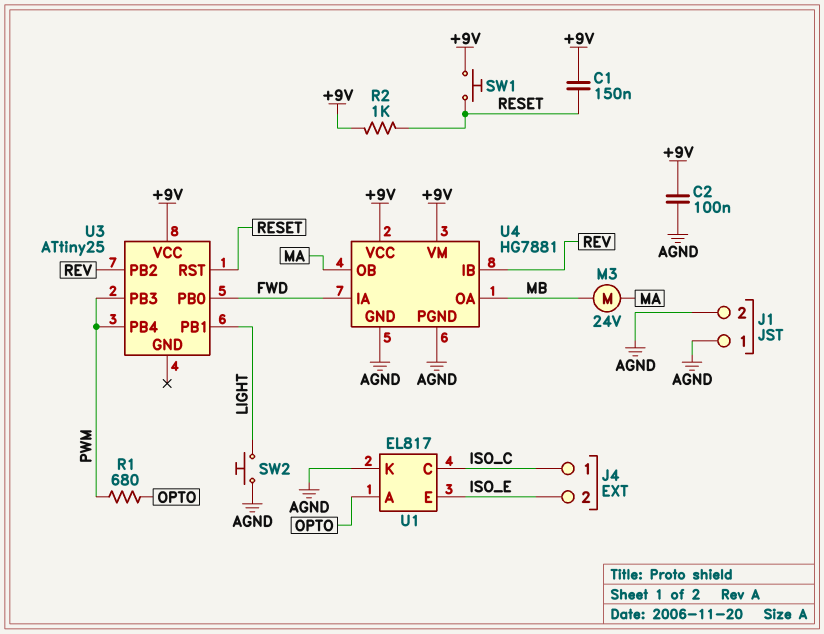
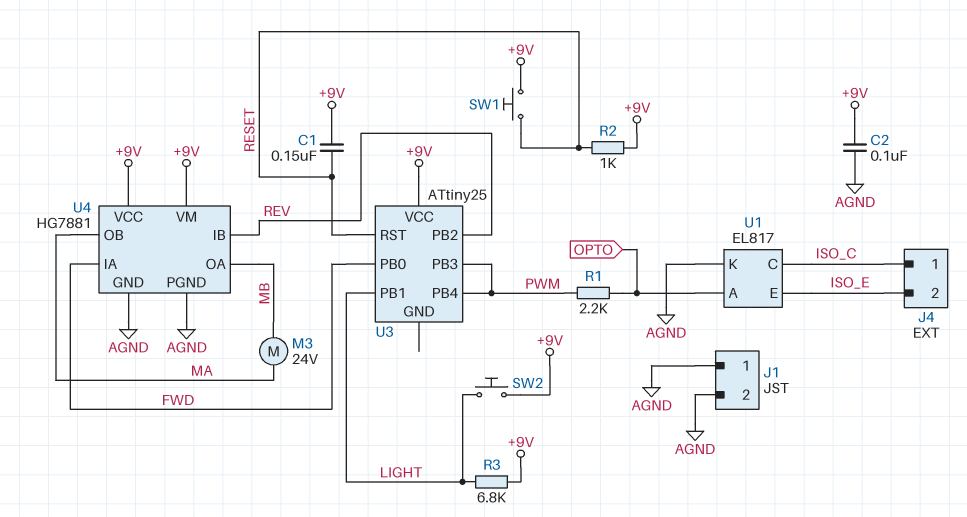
R1: 680 (OPTO, PWM) -> 2.2k (OPTO, PWM)
R3: none -> 6.8k (+9V, LIGHT)
SW2: button (AGND, LIGHT) -> button (+9V, LIGHT)

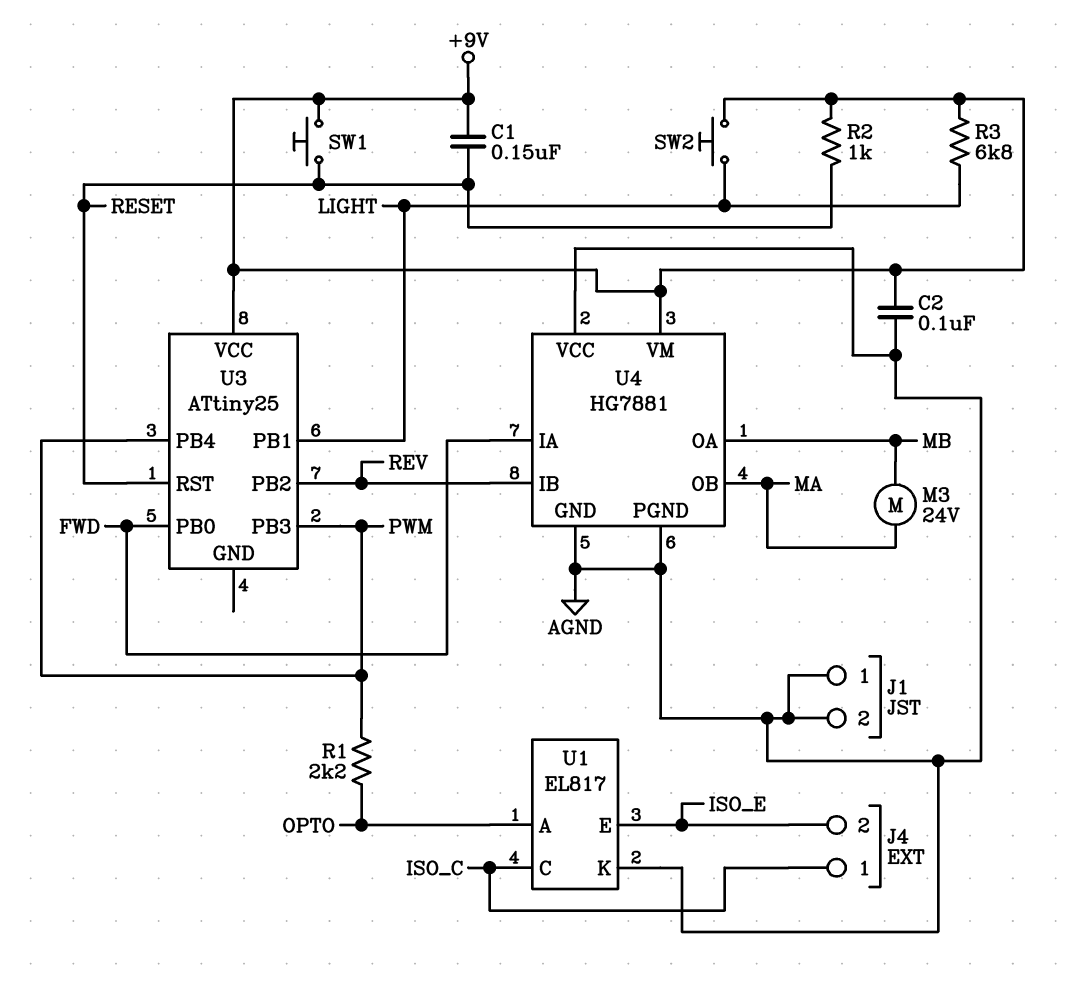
U4 pin VCC: +9V -> AGND

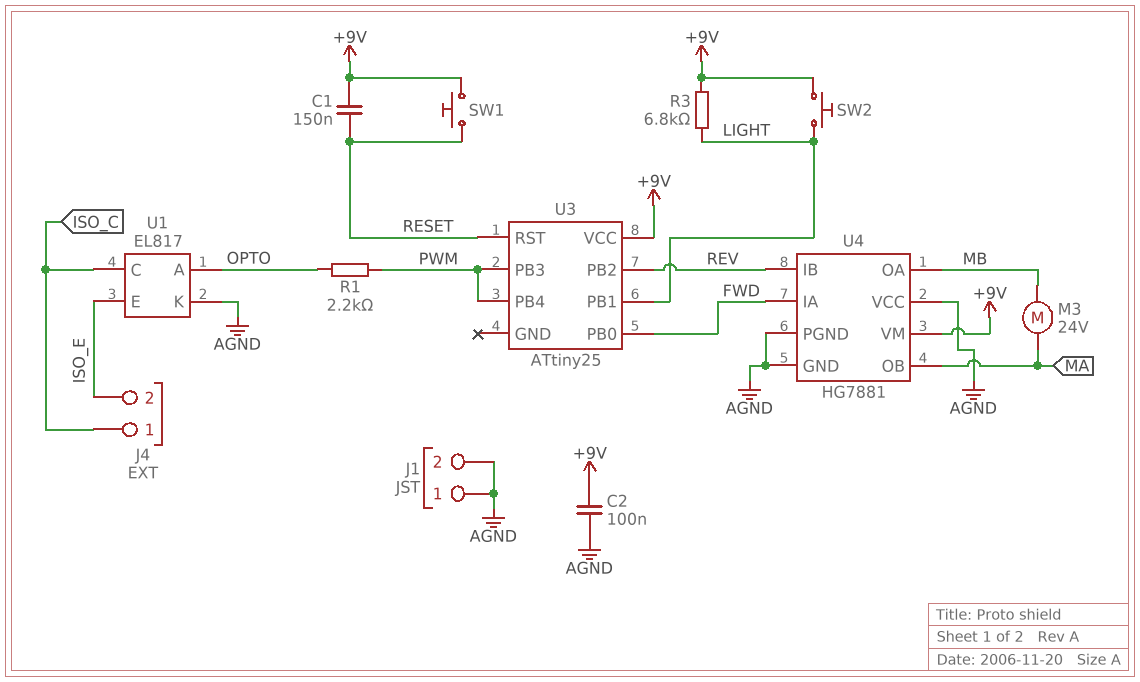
R2: 1k (+9V, RESET) -> none

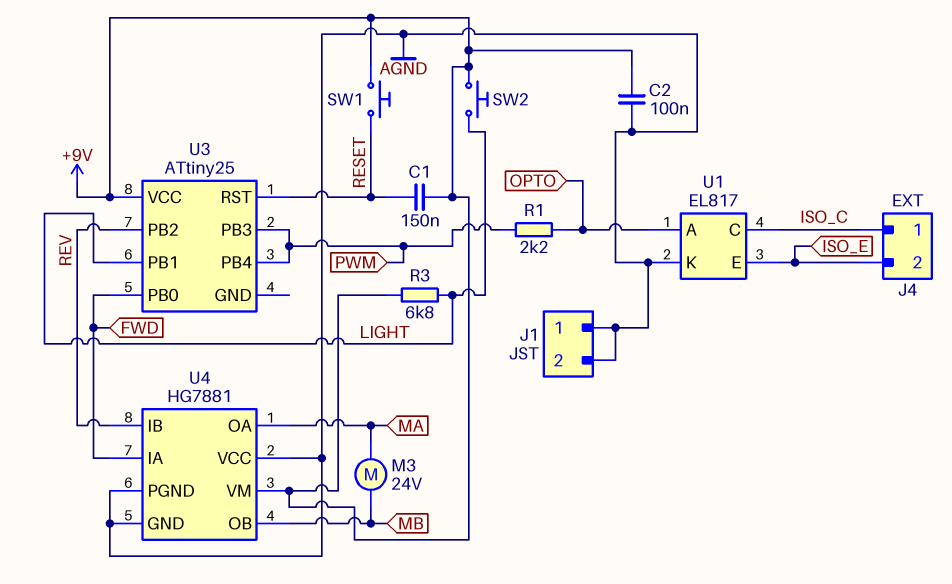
U4 pin OA: MB -> MA
U4 pin OB: MA -> MB

